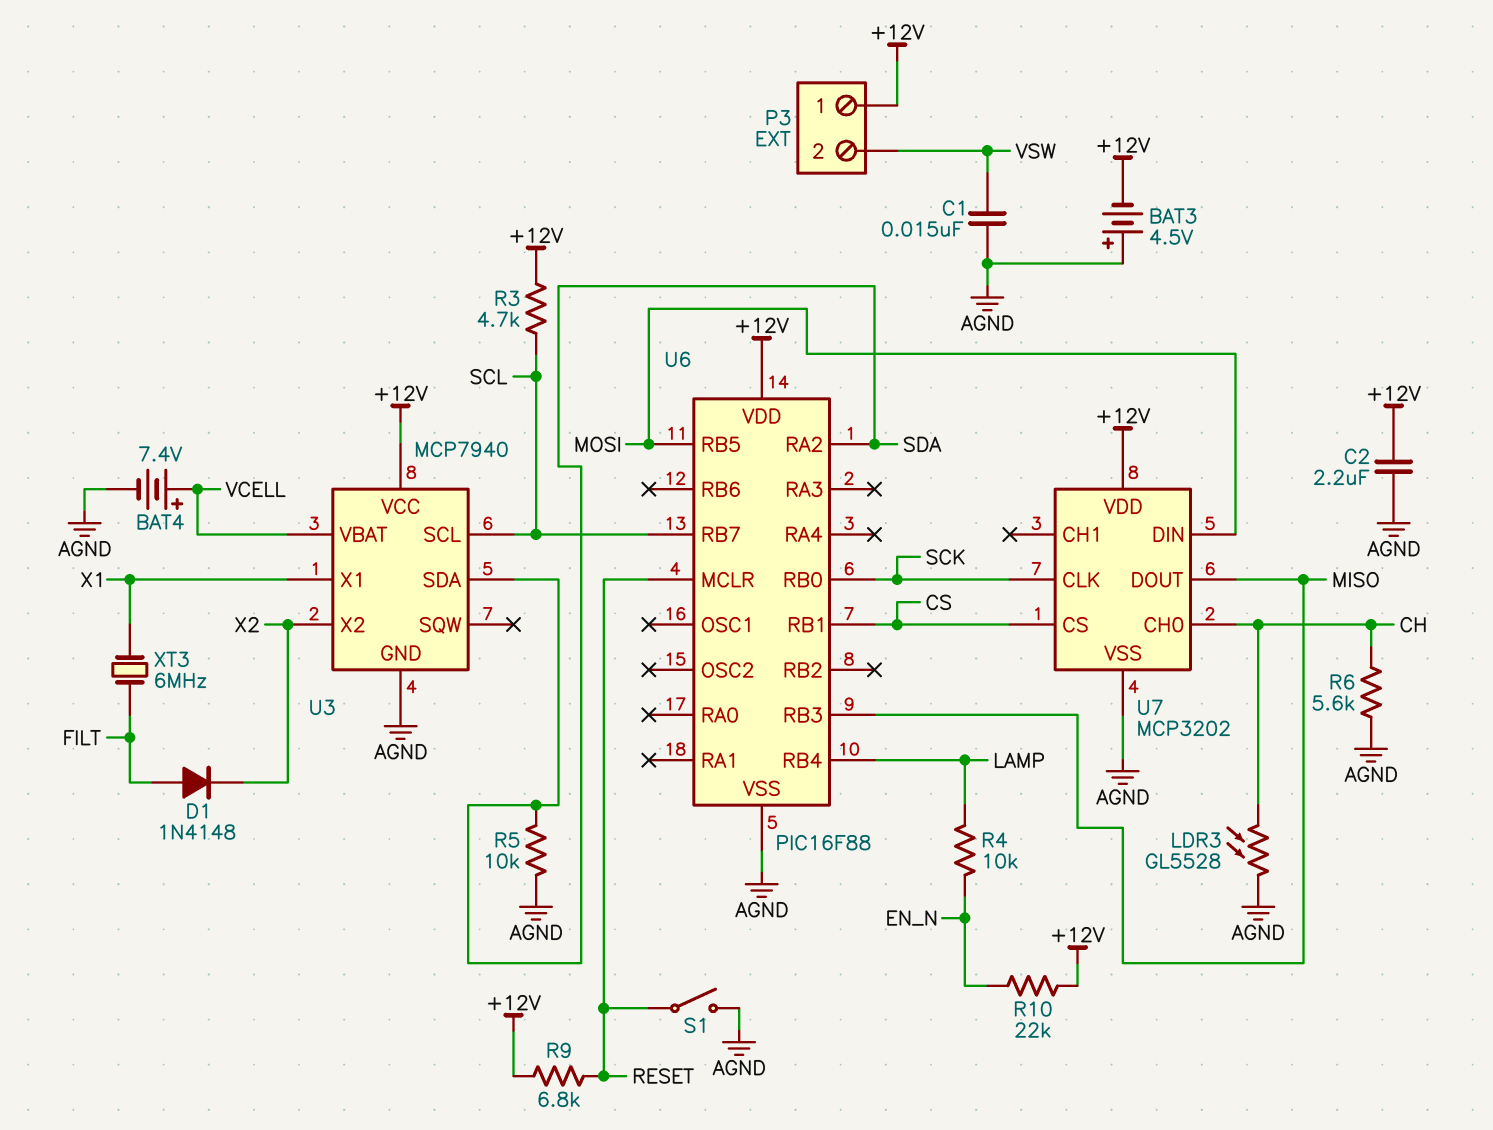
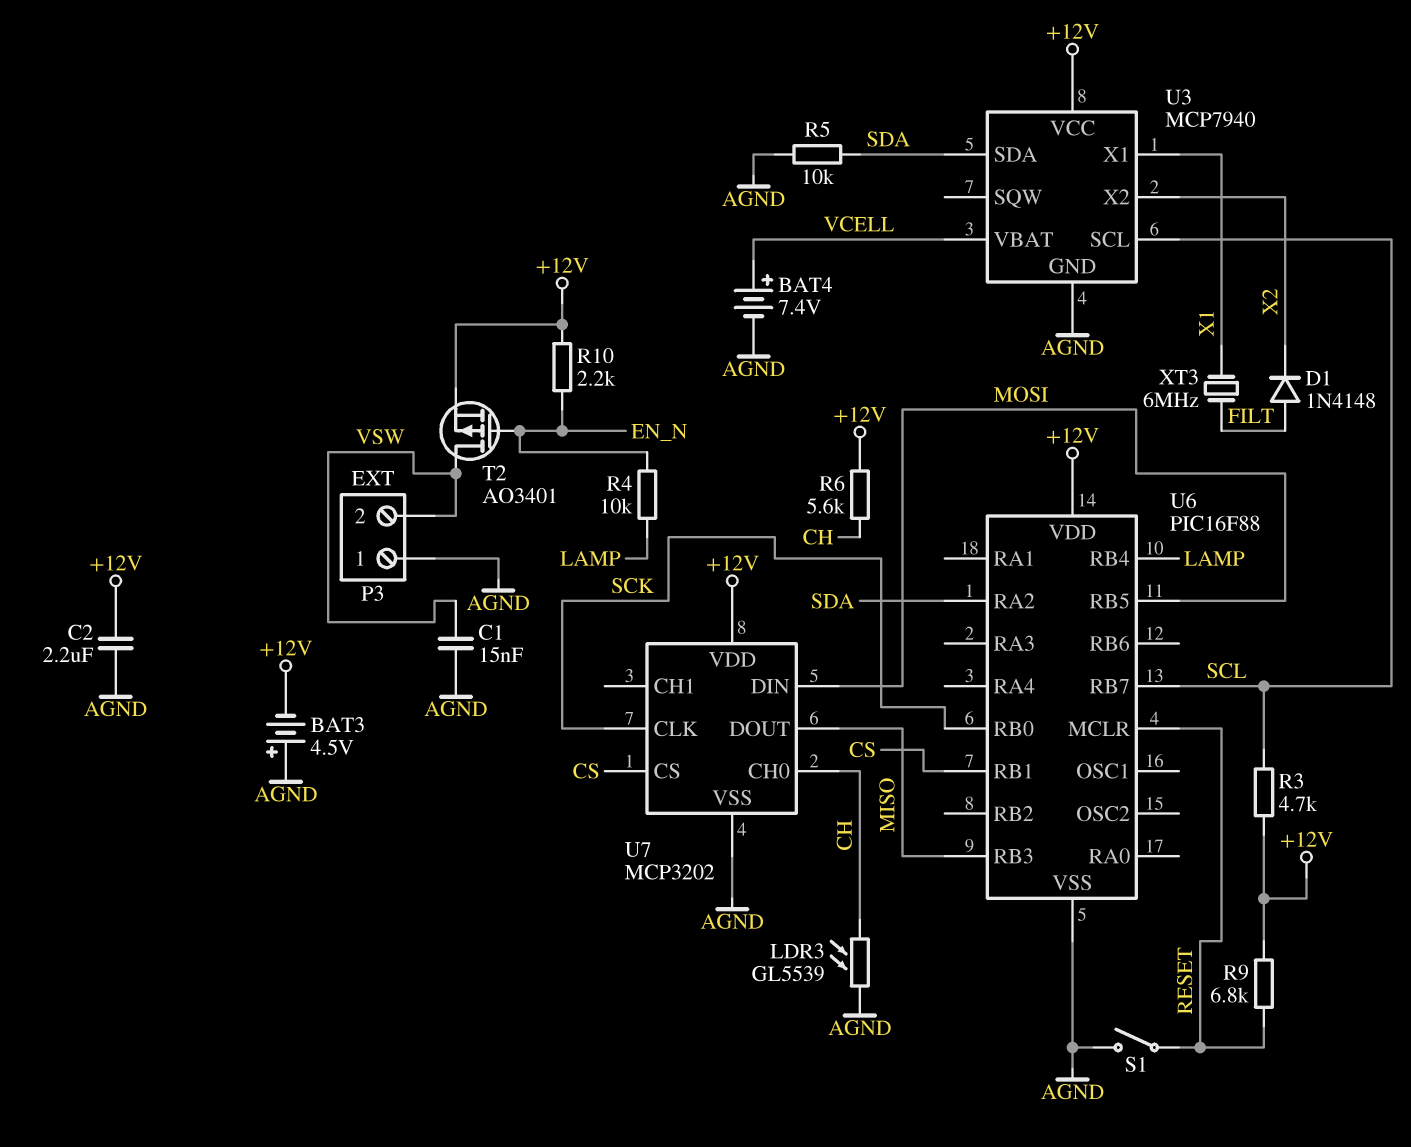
LDR3: GL5528 (AGND, CH) -> GL5539 (AGND, CH)
P3 pin 1: +12V -> AGND
R6: 5.6k (AGND, CH) -> 5.6k (+12V, CH)
R10: 22k (+12V, EN_N) -> 2.2k (+12V, EN_N)
T2: none -> PMOS AO3401 (G EN_N, D VSW, S +12V)

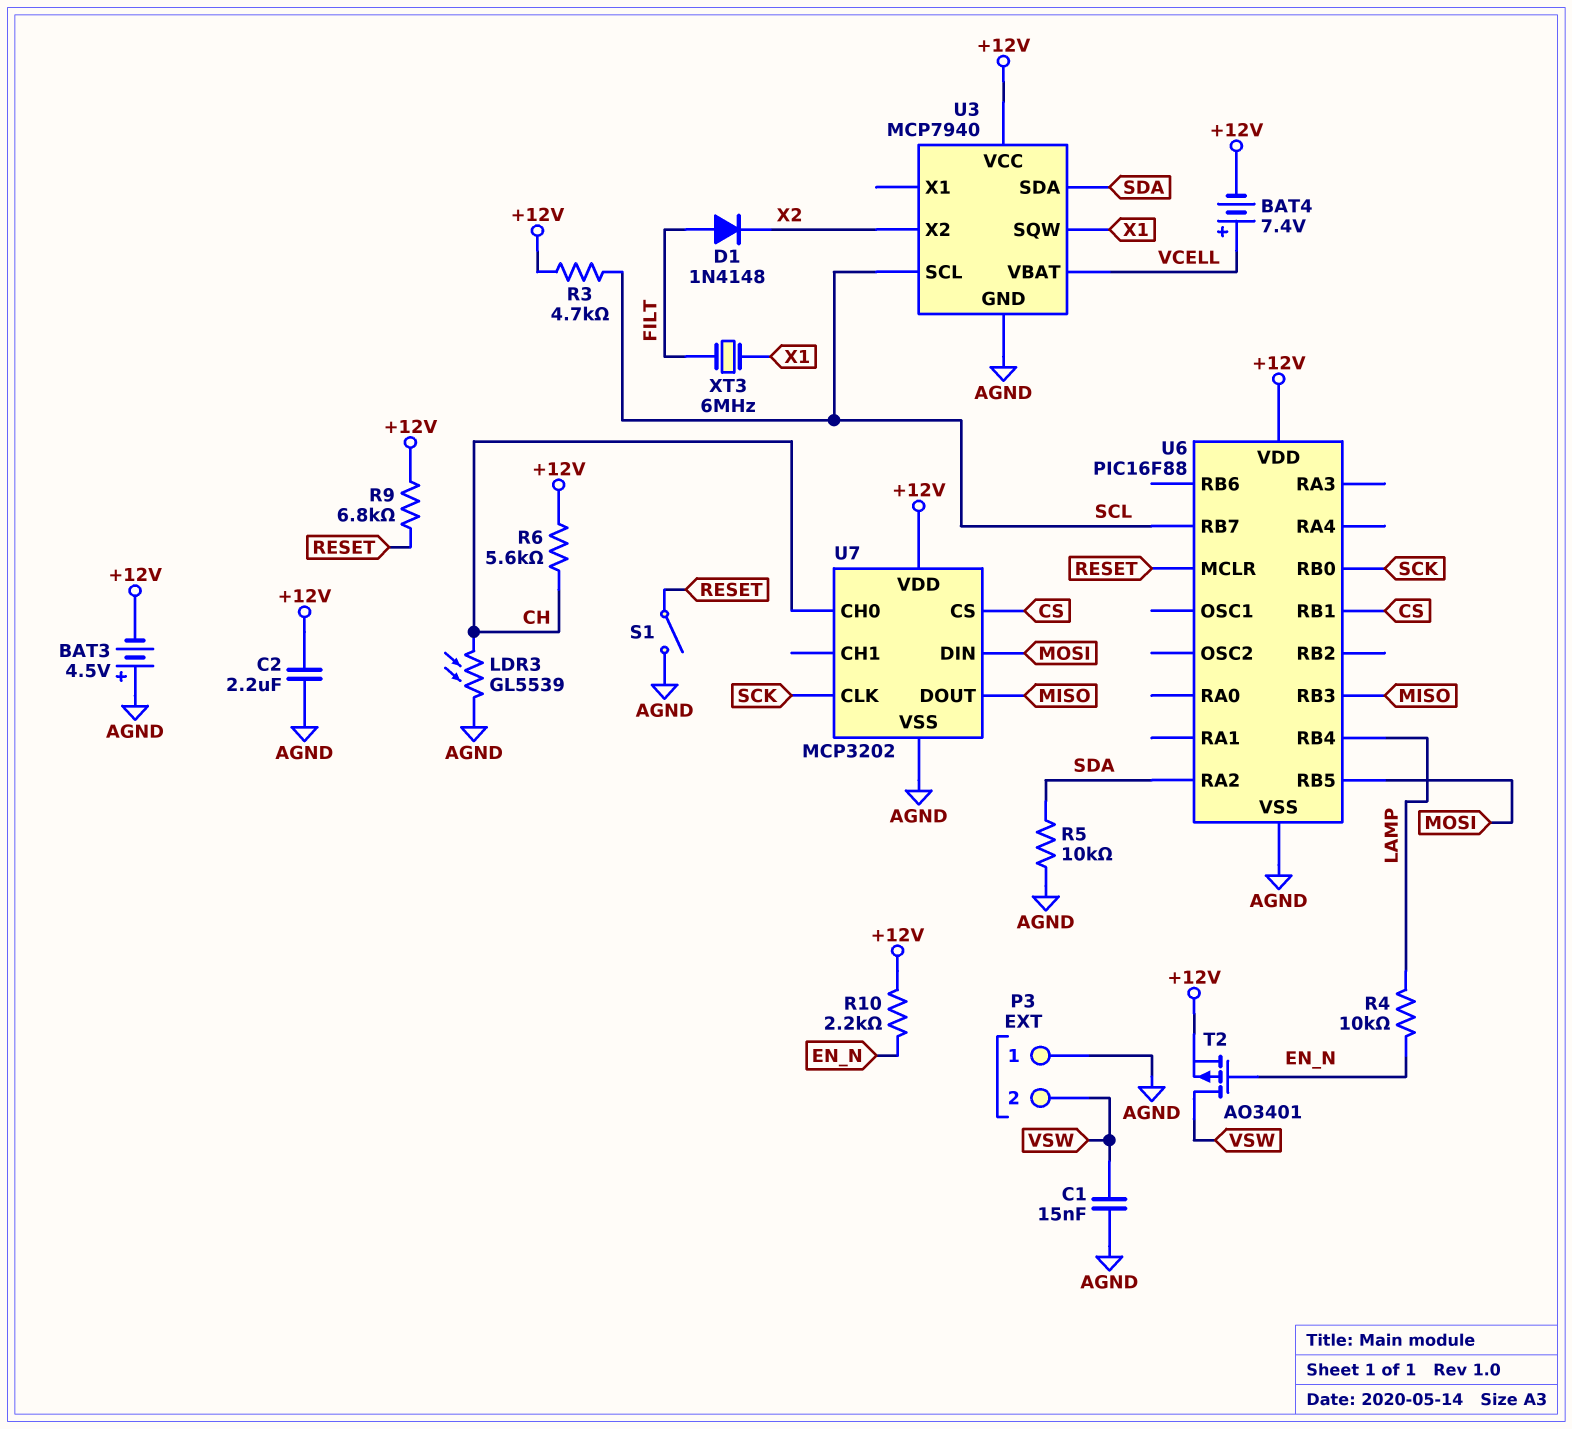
BAT4: 7.4V (plus VCELL, minus AGND) -> 7.4V (plus VCELL, minus +12V)
U3 pin SQW: none -> X1
U3 pin X1: X1 -> none

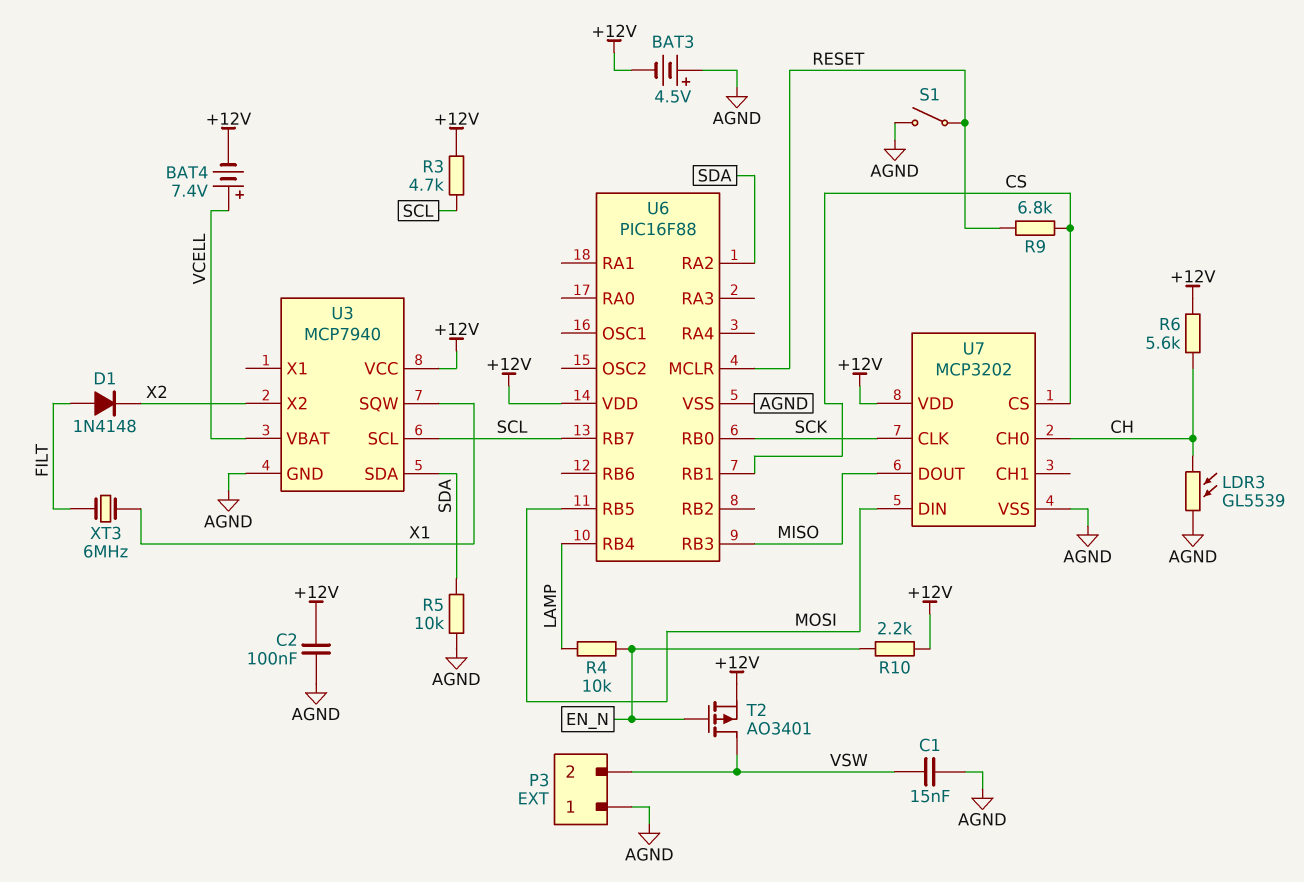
C2: 2.2uF (+12V, AGND) -> 100nF (+12V, AGND)
R9: 6.8k (+12V, RESET) -> 6.8k (CS, RESET)

